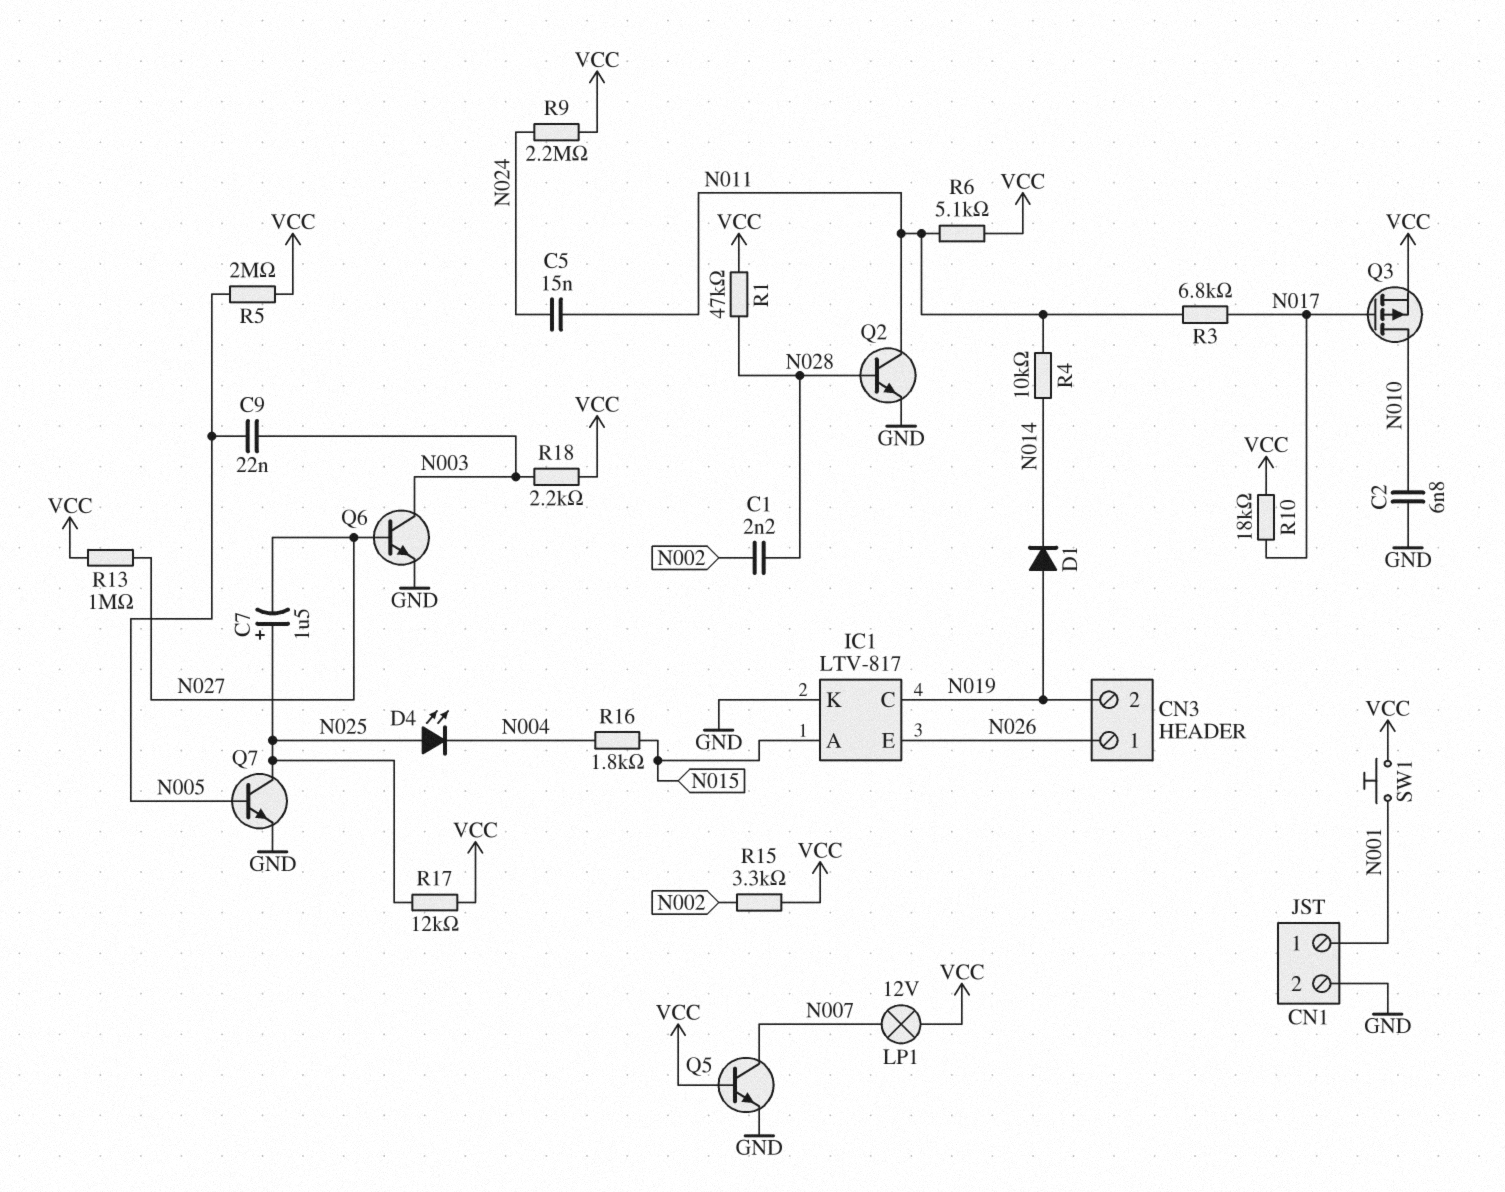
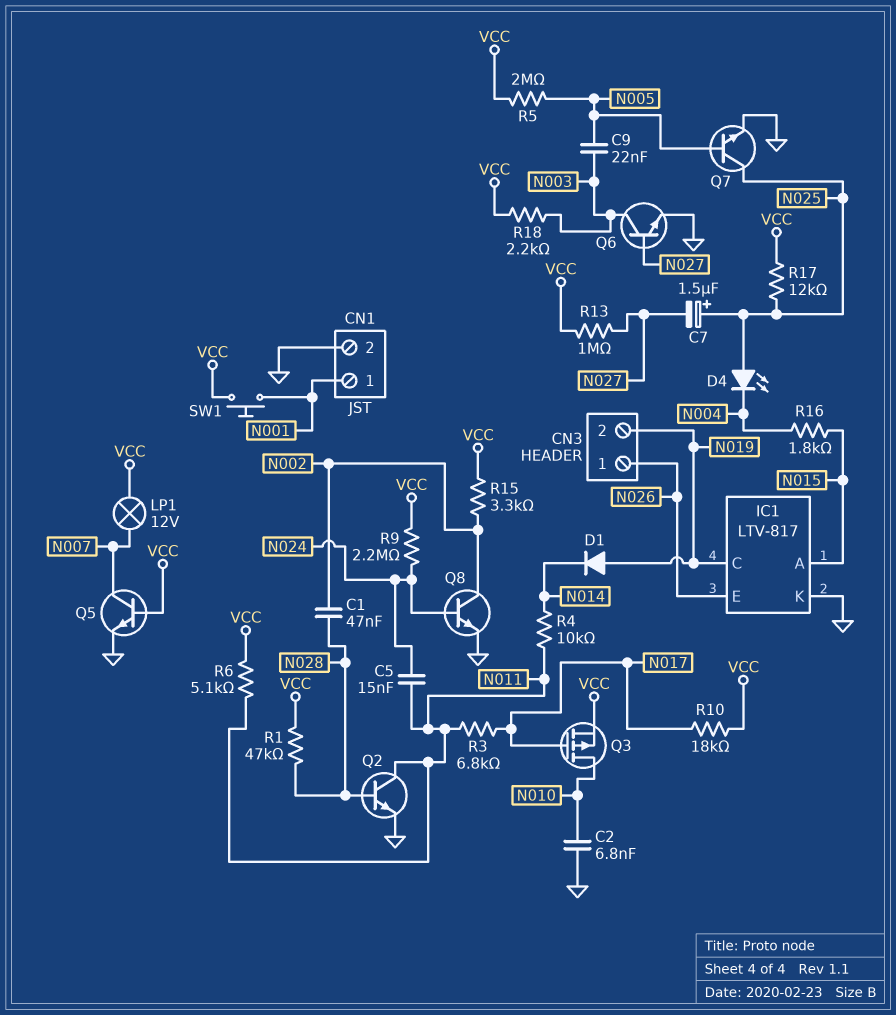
C1: 2.2nF (N002, N028) -> 47nF (N002, N028)
Q8: none -> NPN (B N024, C N002, E GND)

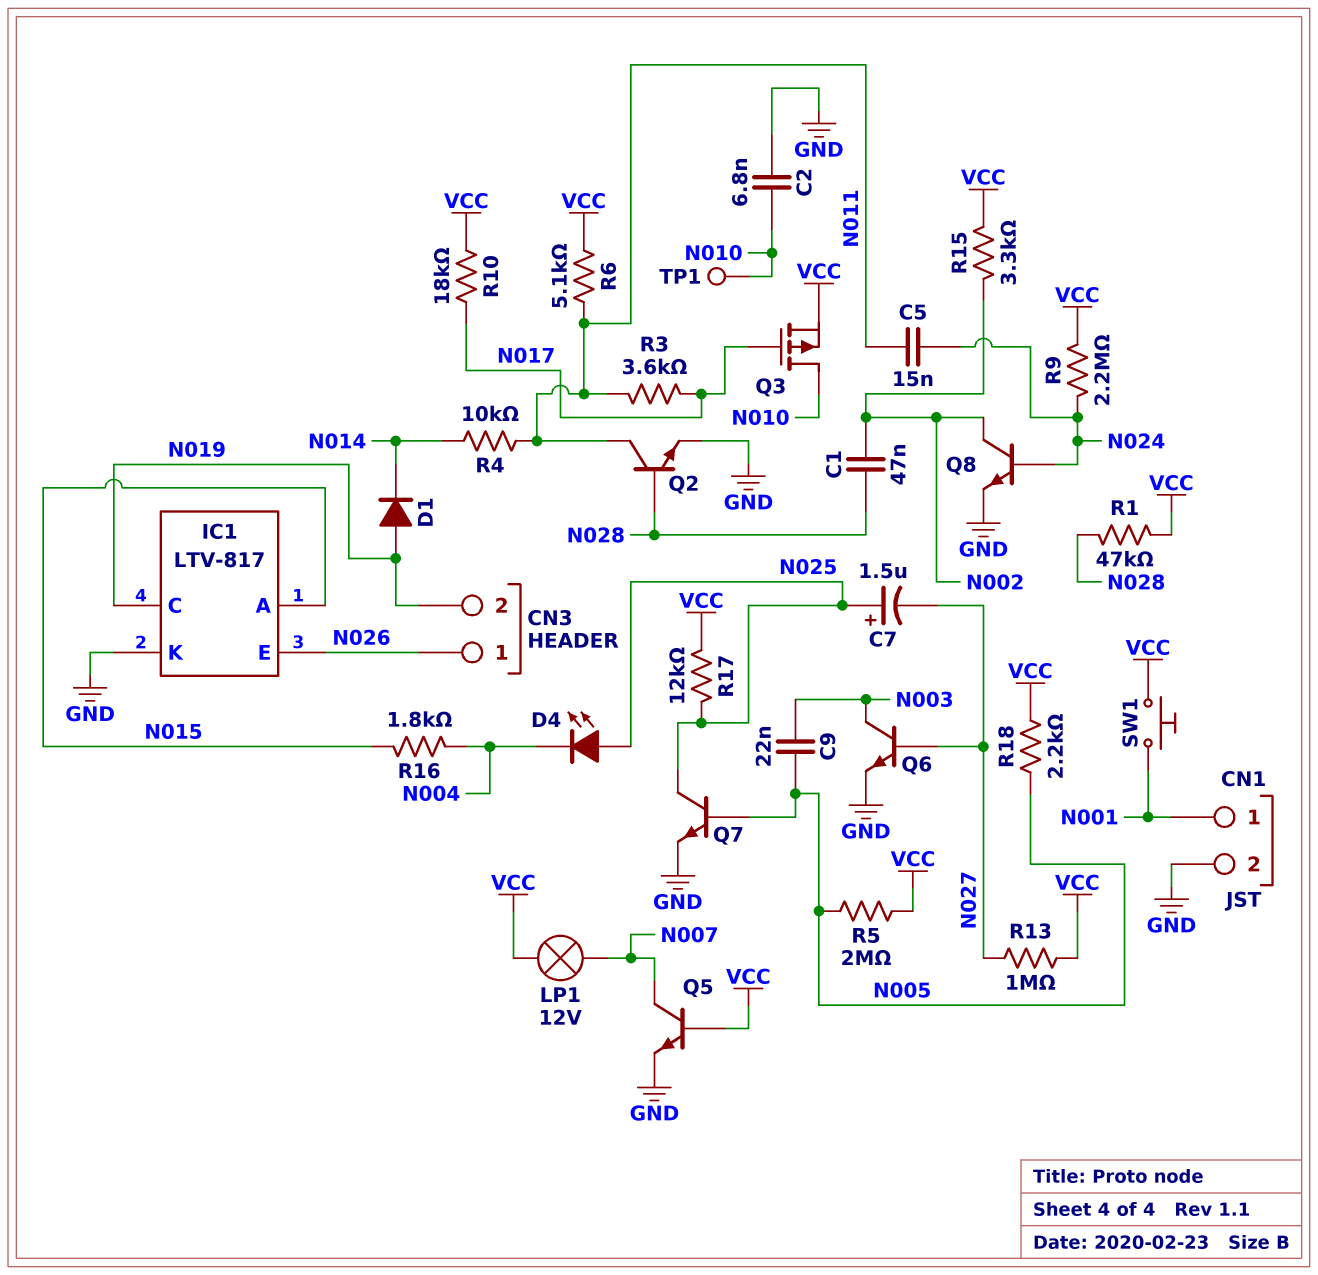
R3: 6.8k (N011, N017) -> 3.6k (N011, N017)
R18: 2.2k (N003, VCC) -> 2.2k (N005, VCC)
TP1: none -> test point (N010)

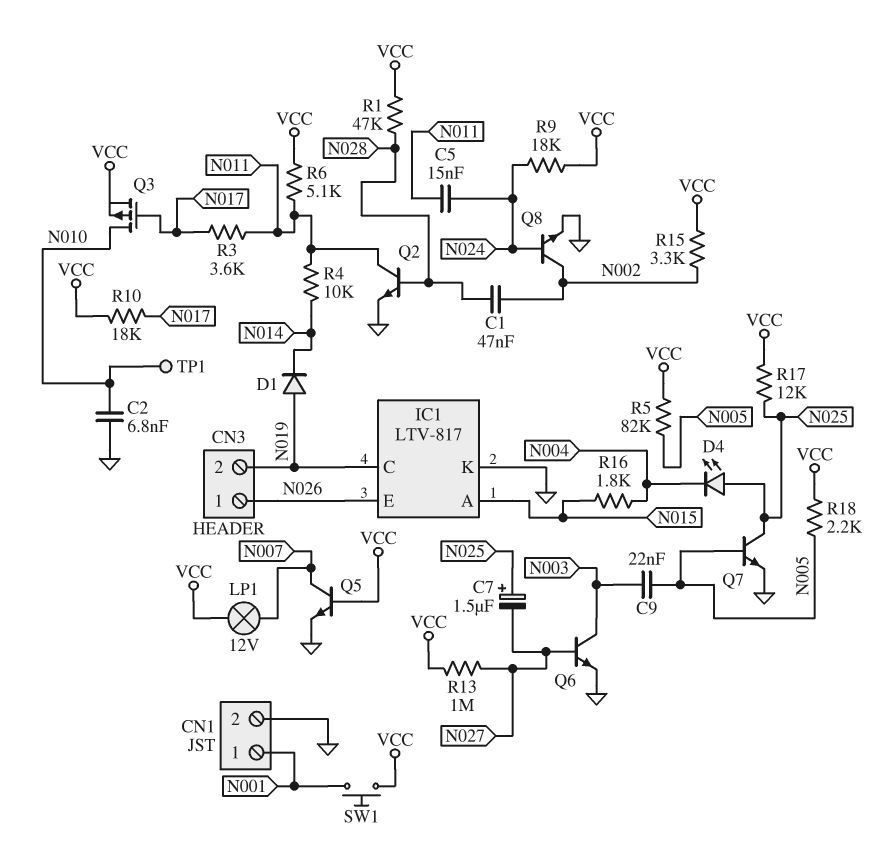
R5: 2M (N005, VCC) -> 82k (N005, VCC)
R9: 2.2M (N024, VCC) -> 18k (N024, VCC)

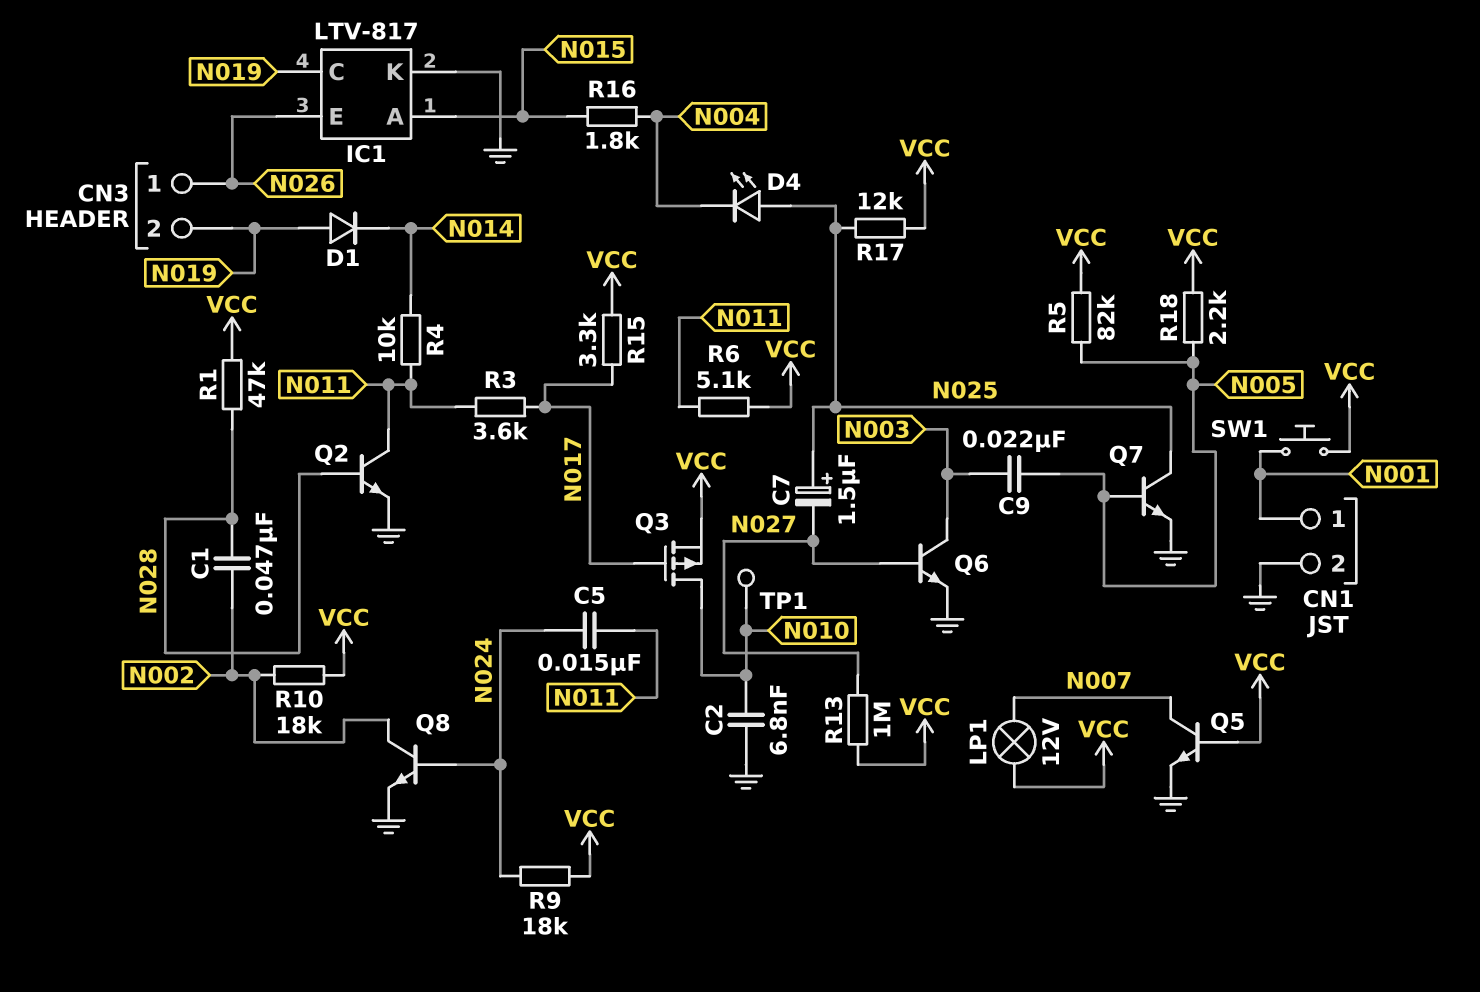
R10: 18k (N017, VCC) -> 18k (N002, VCC)
R15: 3.3k (N002, VCC) -> 3.3k (N017, VCC)

